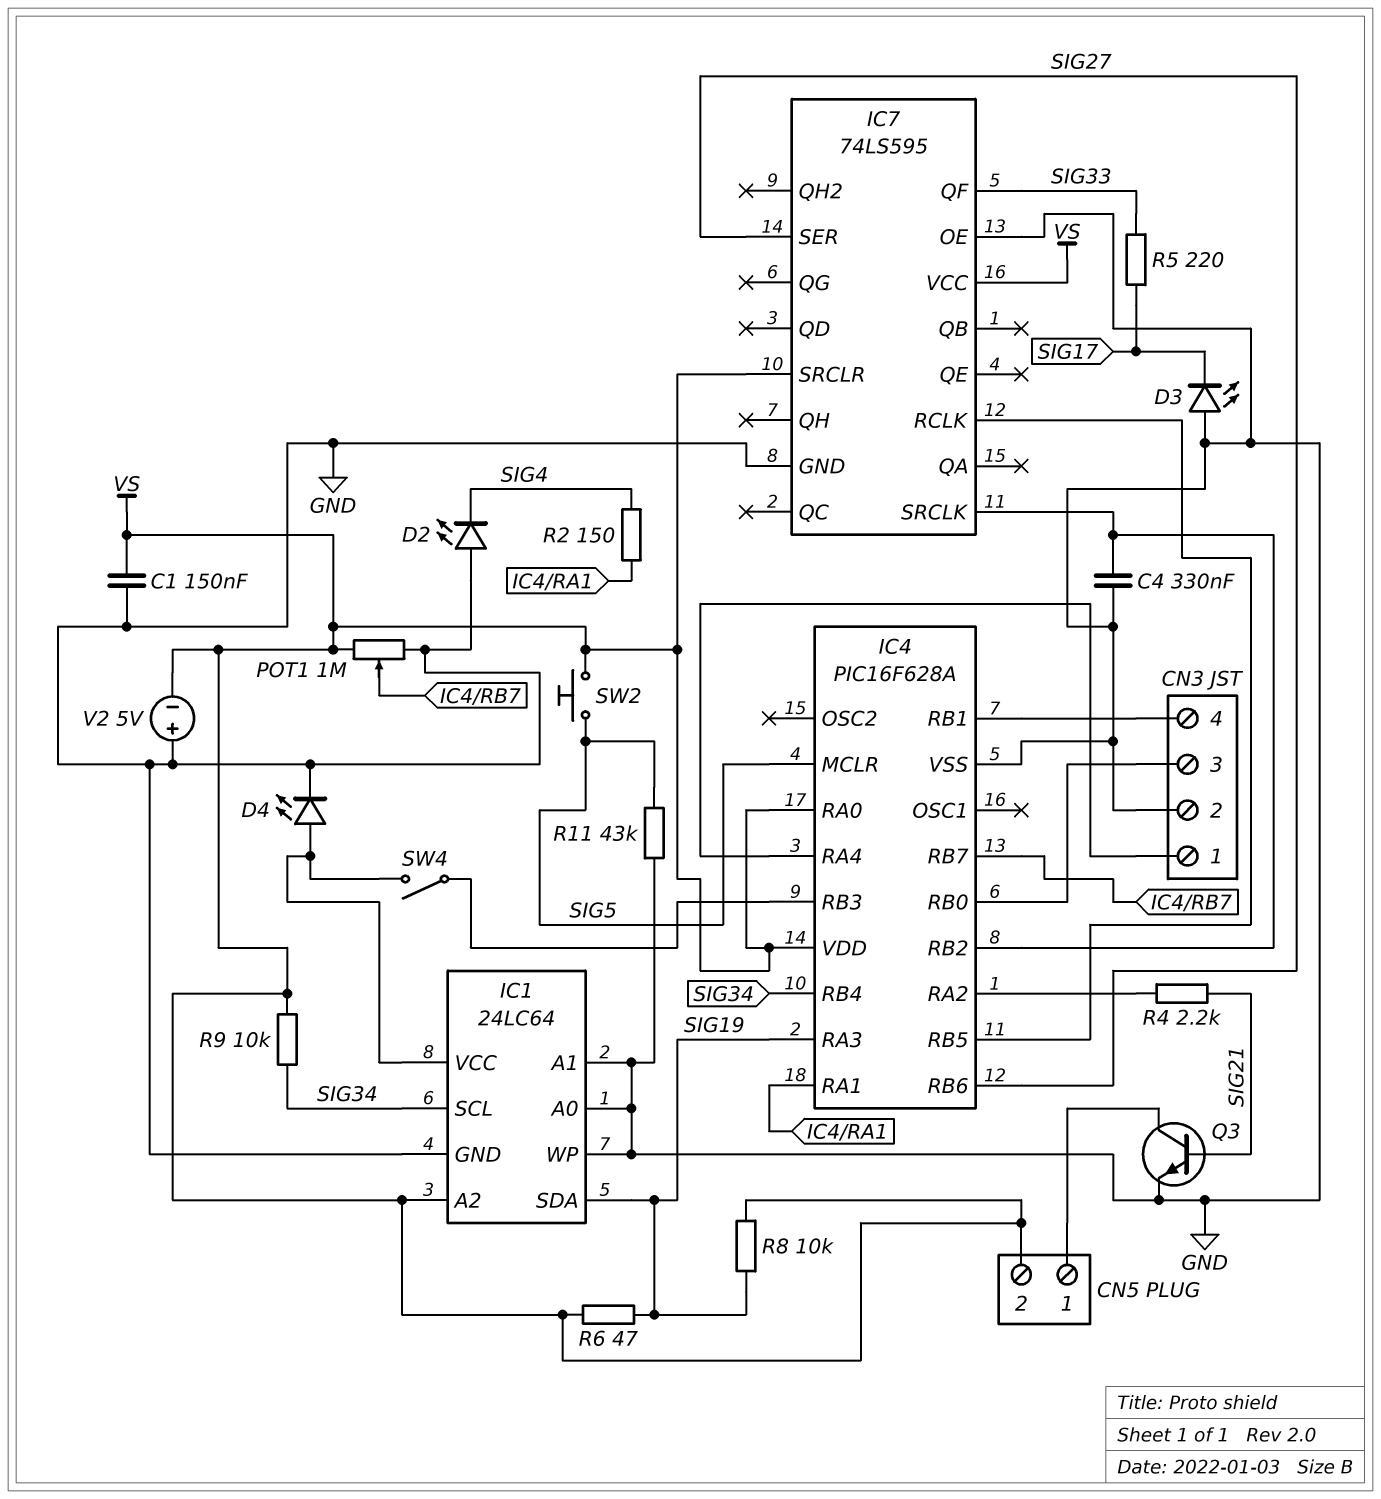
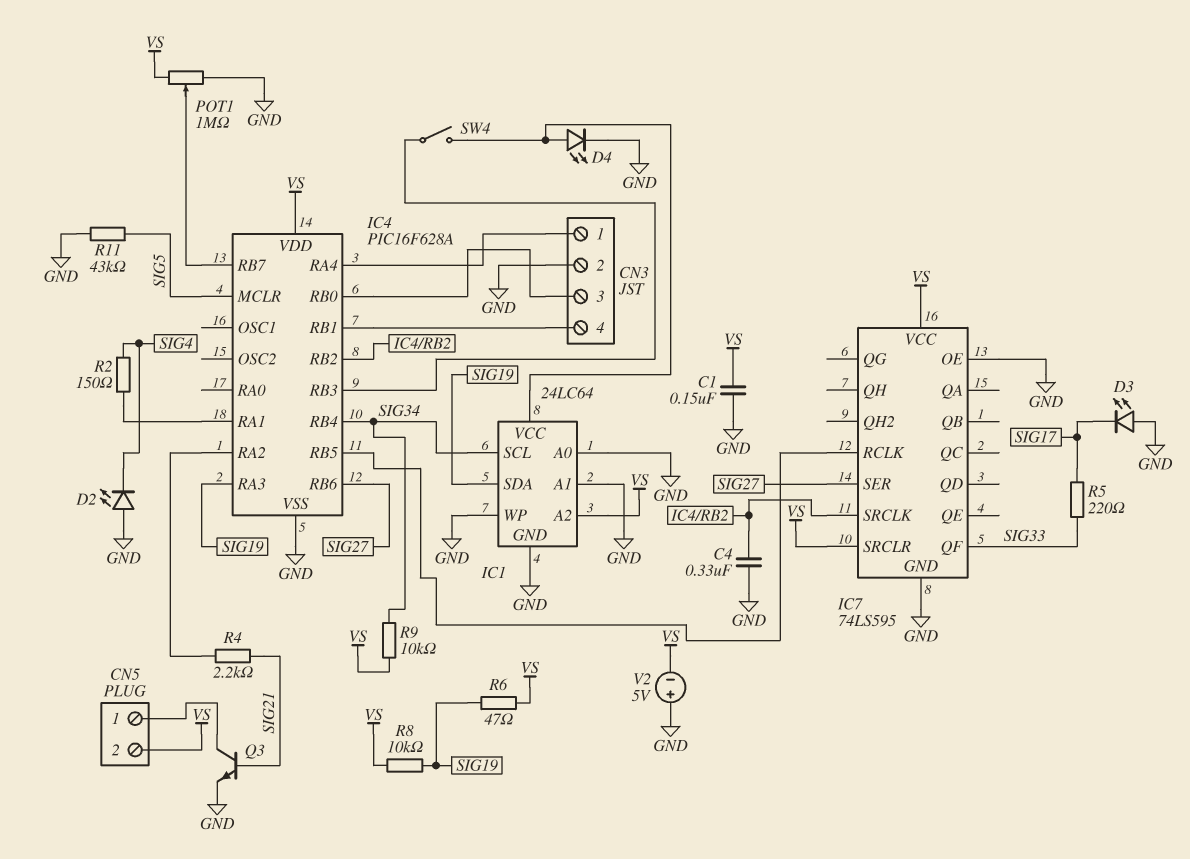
IC4 pin RA0: VS -> none
SW2: button (SIG5, VS) -> none

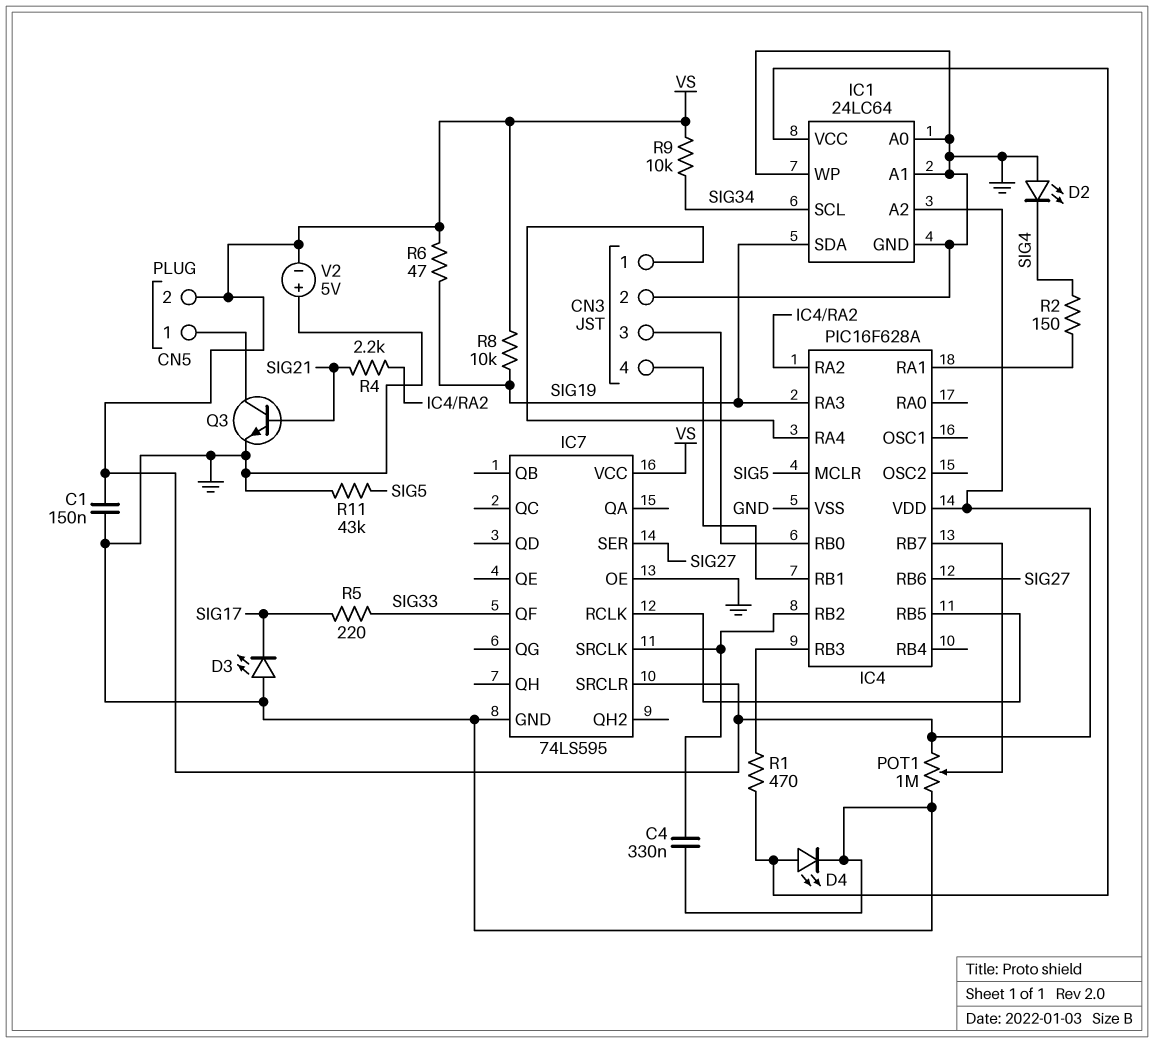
IC4 pin RB4: SIG34 -> none
R1: none -> 470 (IC1/VCC, IC4/RB3)
SW4: switch (IC1/VCC, IC4/RB3) -> none

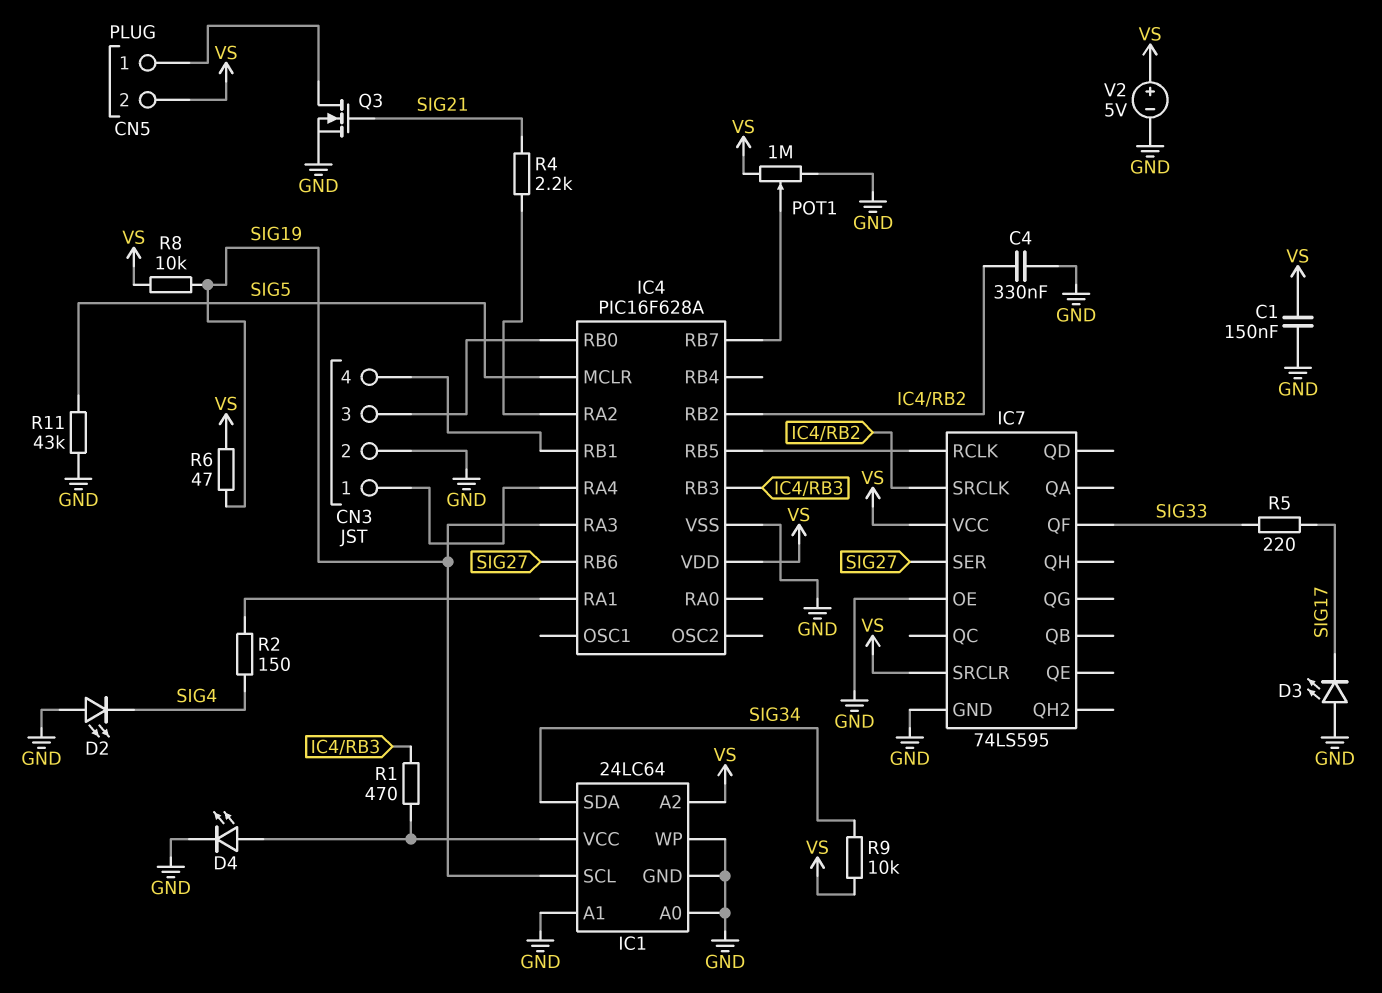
IC1 pin SCL: SIG34 -> SIG19
IC1 pin SDA: SIG19 -> SIG34
Q3: NPN (B SIG21, C CN5/1, E GND) -> NMOS (G SIG21, D CN5/1, S GND)
V2: 5V (plus GND, minus VS) -> 5V (plus VS, minus GND)

